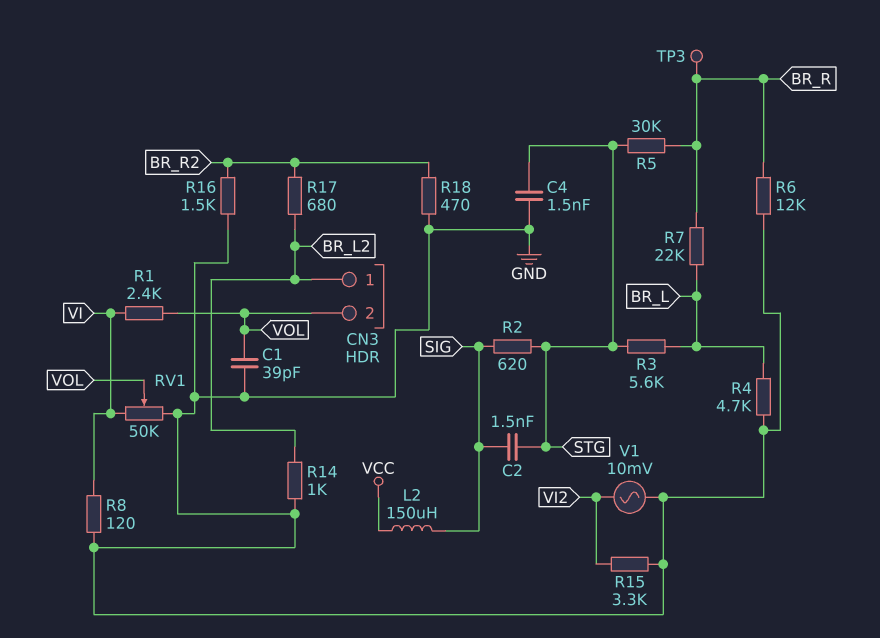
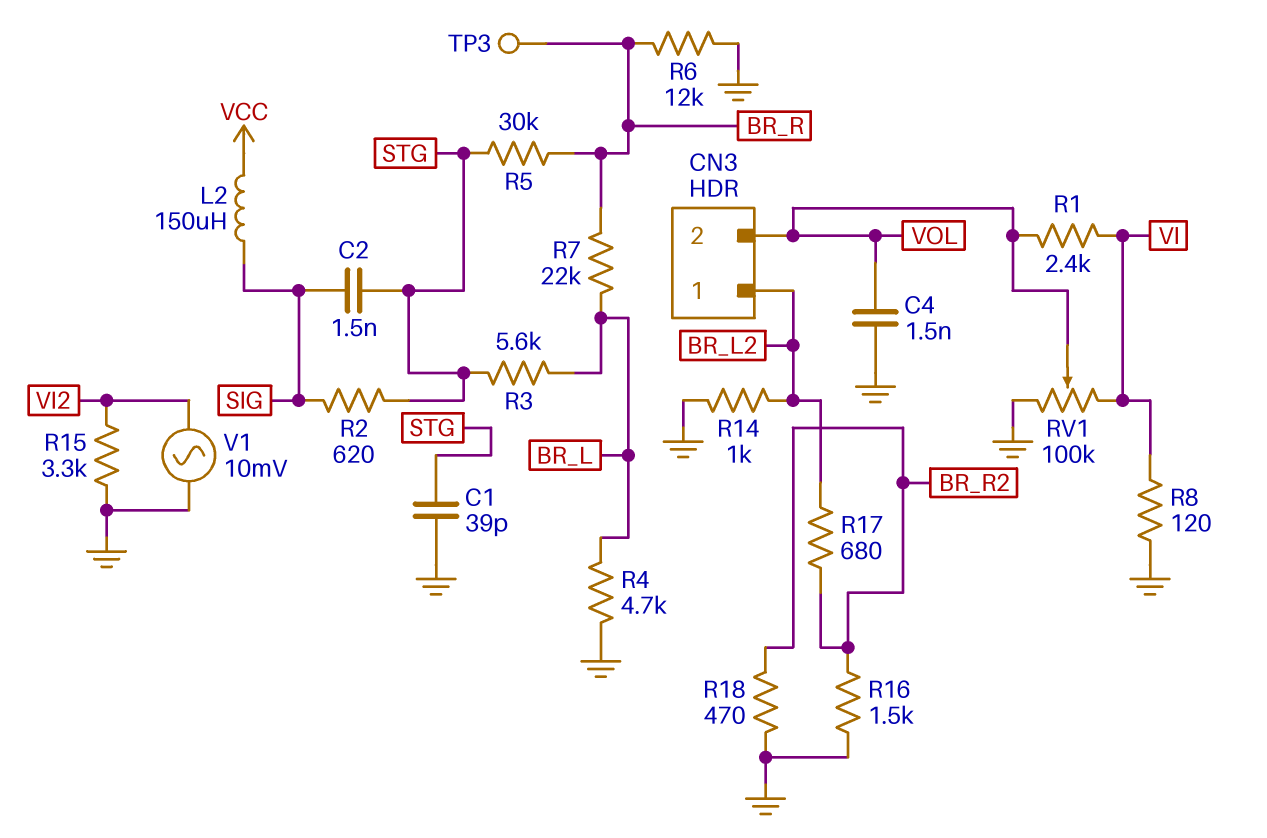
C1: 39pF (GND, VOL) -> 39pF (GND, STG)
C4: 1.5nF (GND, STG) -> 1.5nF (GND, VOL)
RV1: 50k (GND, VI, wiper VOL) -> 100k (GND, VI, wiper VOL)

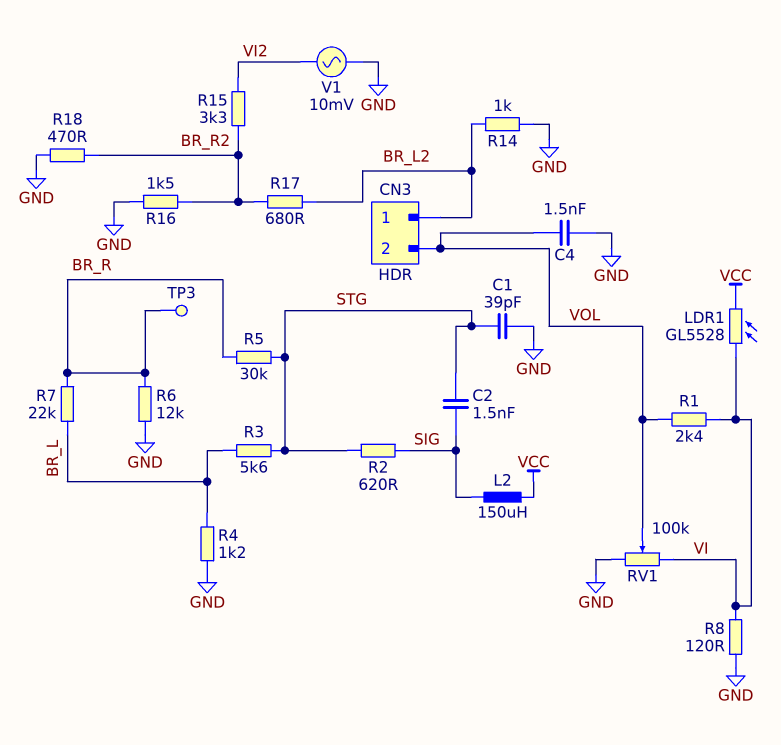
LDR1: none -> GL5528 (VCC, VI)
R4: 4.7k (BR_L, GND) -> 1.2k (BR_L, GND)
R15: 3.3k (GND, VI2) -> 3.3k (BR_R2, VI2)

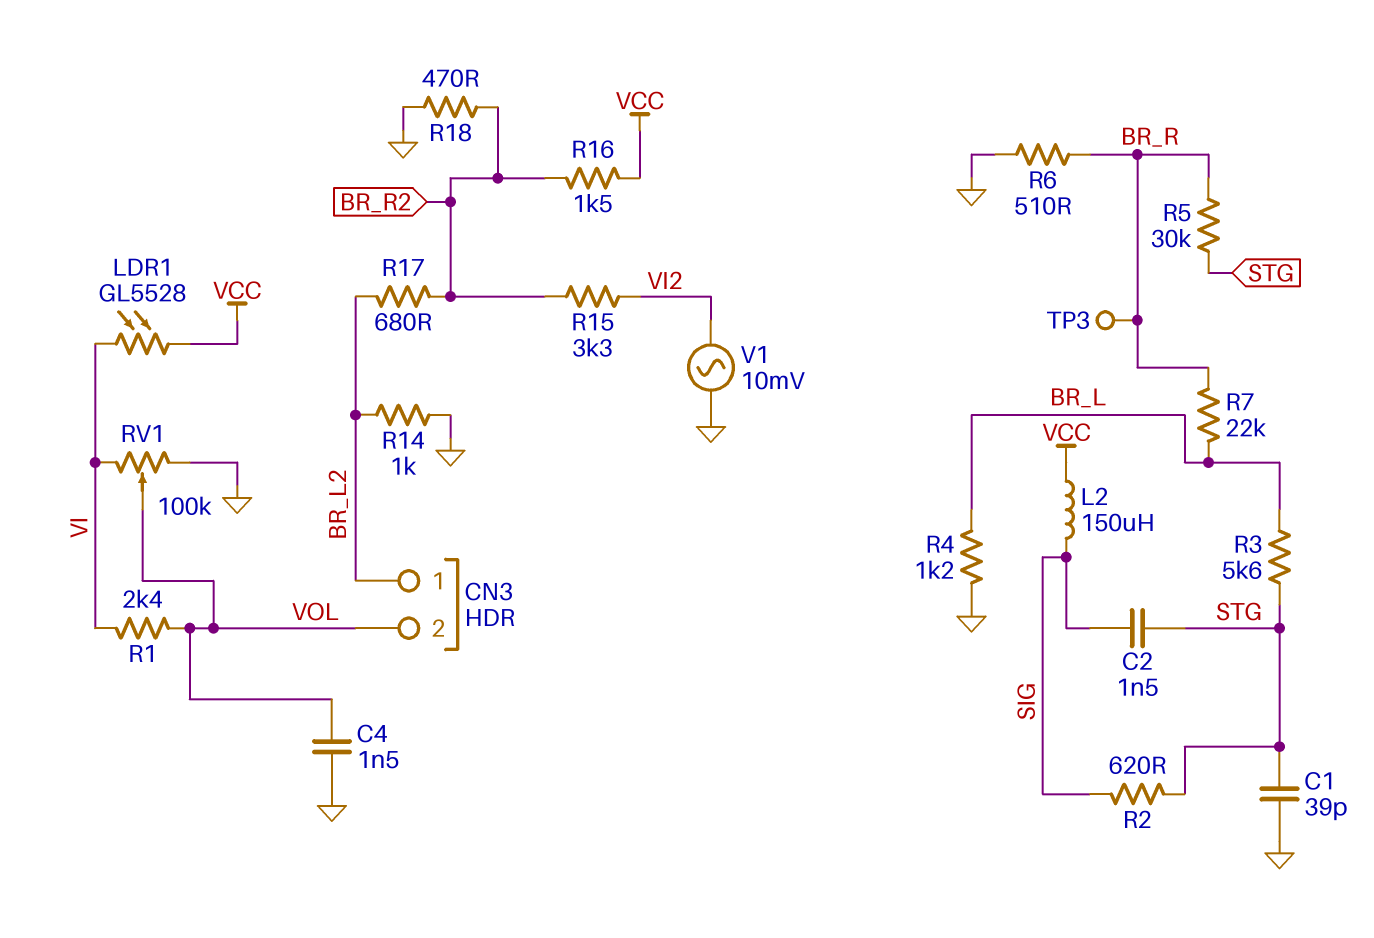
R6: 12k (BR_R, GND) -> 510 (BR_R, GND)
R8: 120 (GND, VI) -> none
R16: 1.5k (BR_R2, GND) -> 1.5k (BR_R2, VCC)

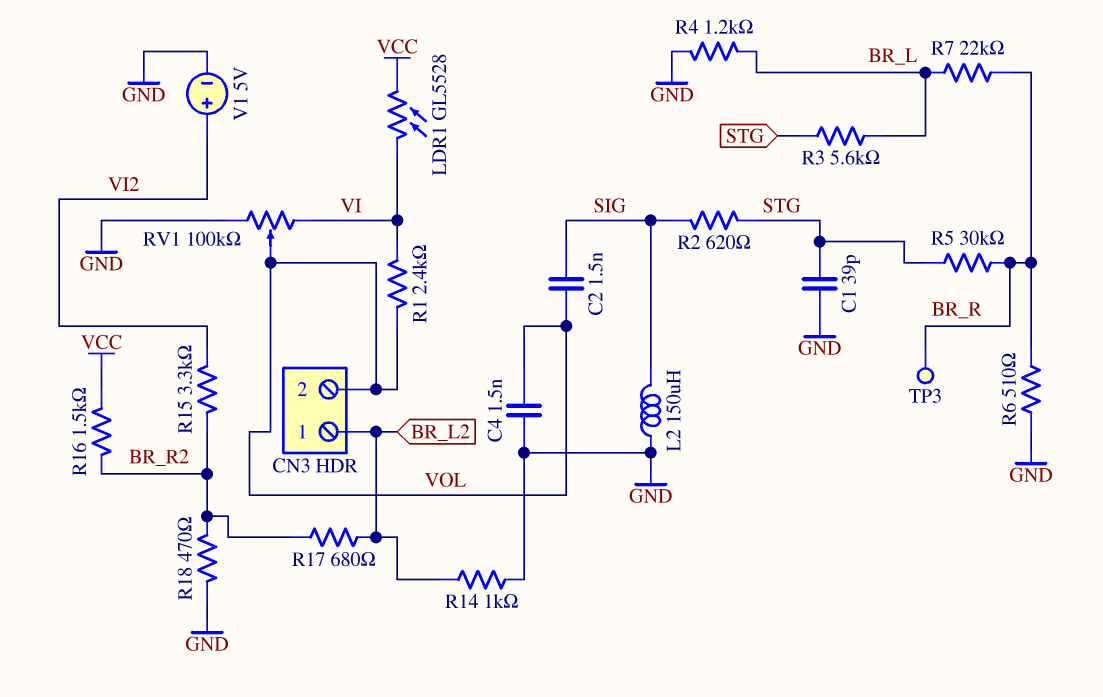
C2: 1.5nF (SIG, STG) -> 1.5nF (SIG, VOL)
L2: 150uH (SIG, VCC) -> 150uH (GND, SIG)
V1: AC 10mV (GND, VI2) -> 5V (plus VI2, minus GND)

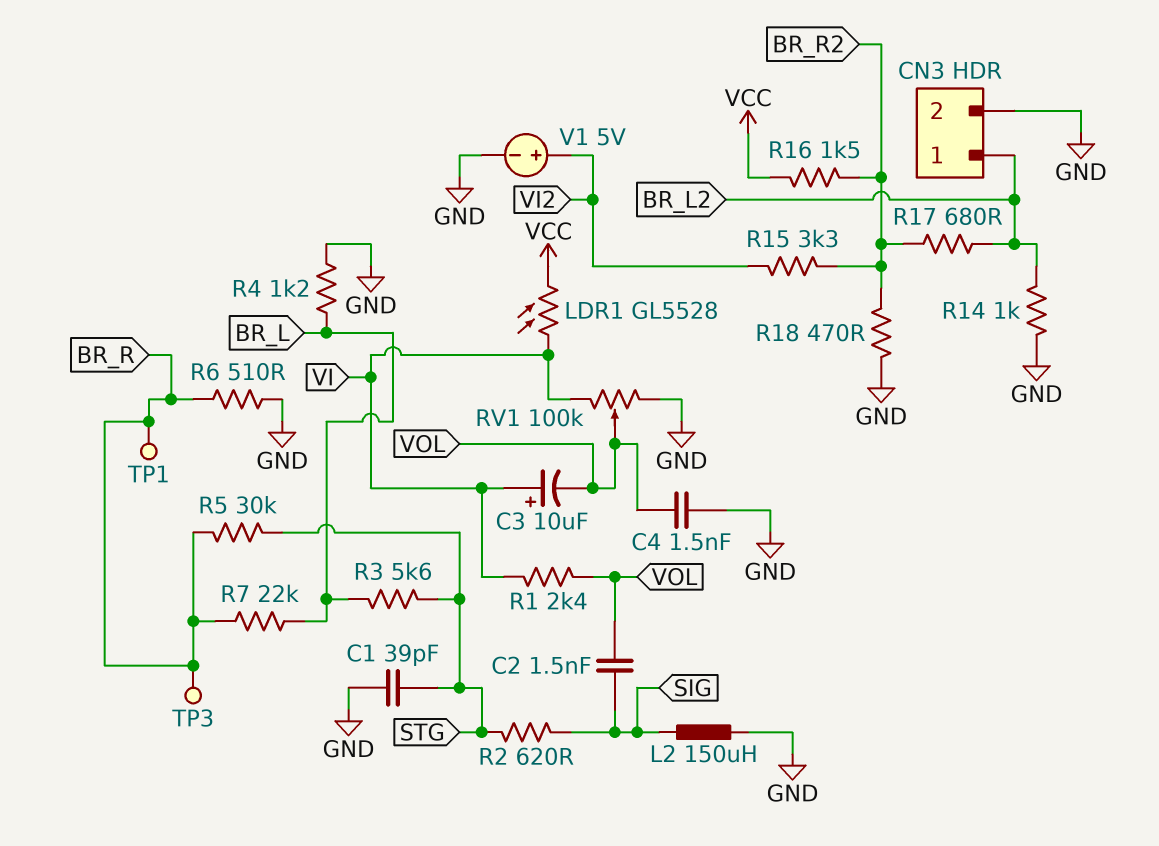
C3: none -> 10uF (plus VI, minus VOL)
CN3 pin 2: VOL -> GND
TP1: none -> test point (BR_R)

